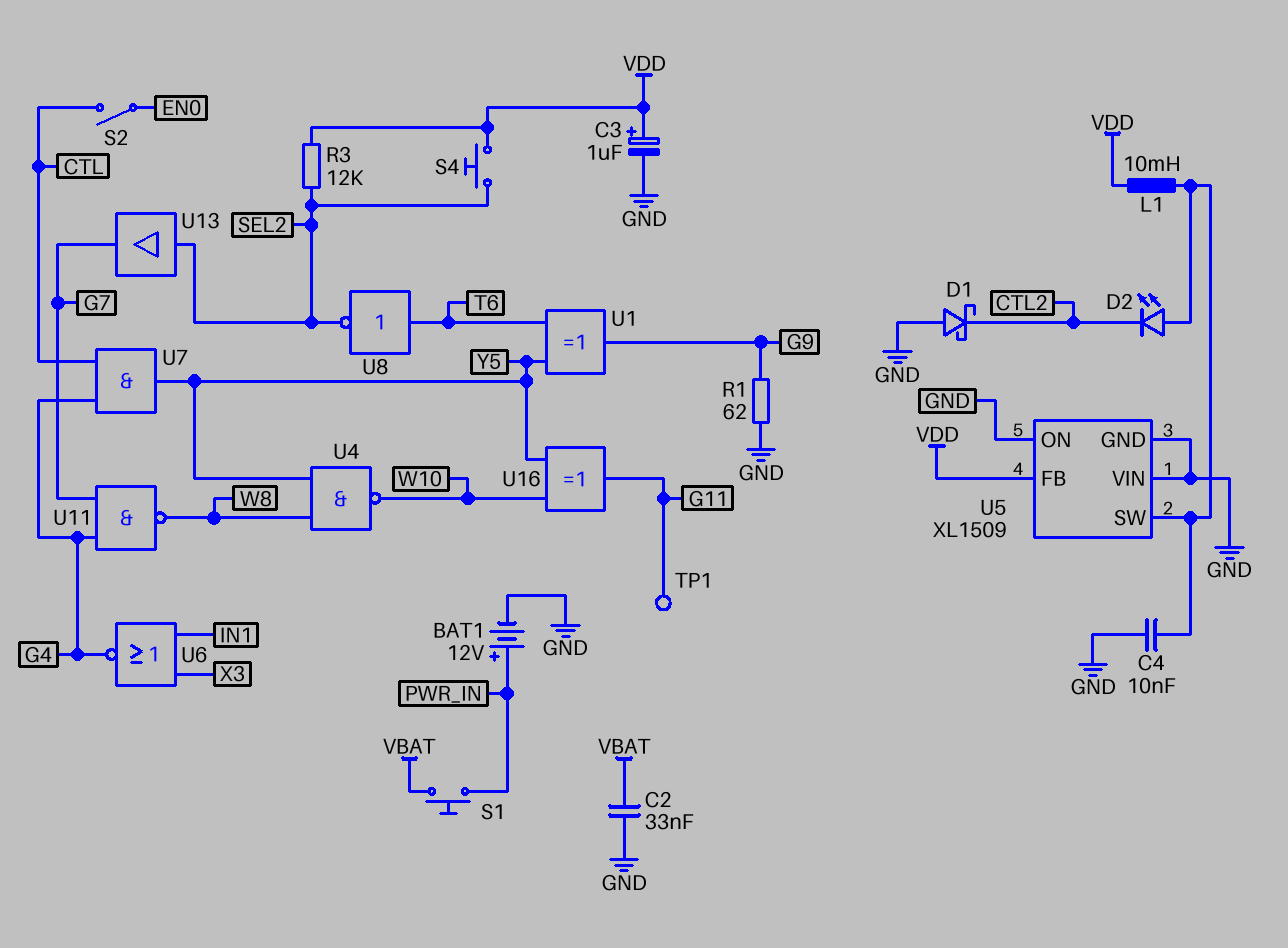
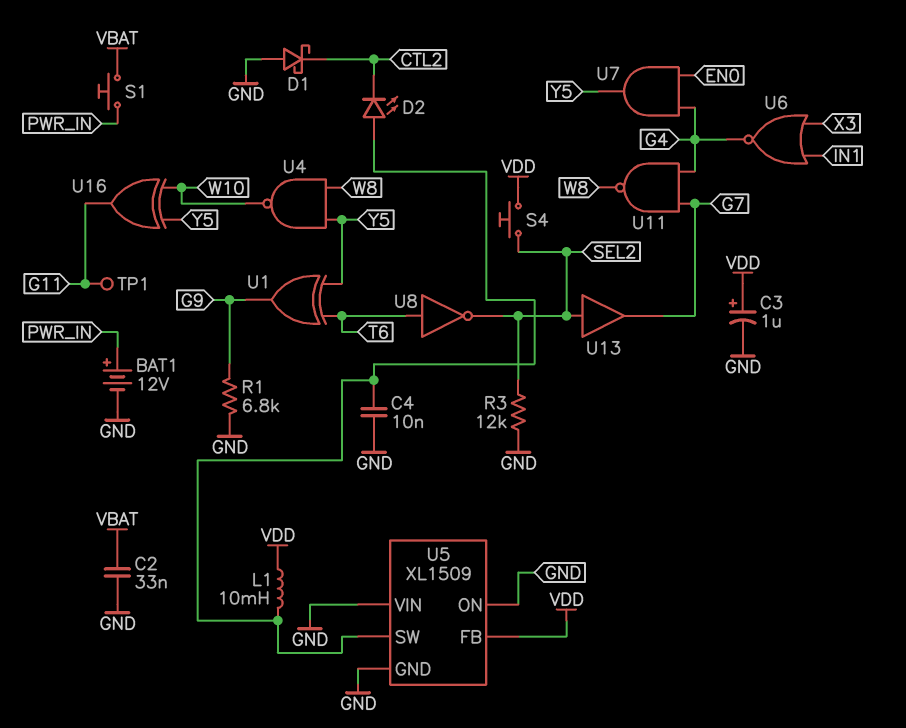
R1: 62 (G9, GND) -> 6.8k (G9, GND)
R3: 12k (SEL2, VDD) -> 12k (GND, SEL2)
S2: switch (CTL, EN0) -> none
U7: AND (in CTL, in G4, out Y5) -> AND (in EN0, in G4, out Y5)

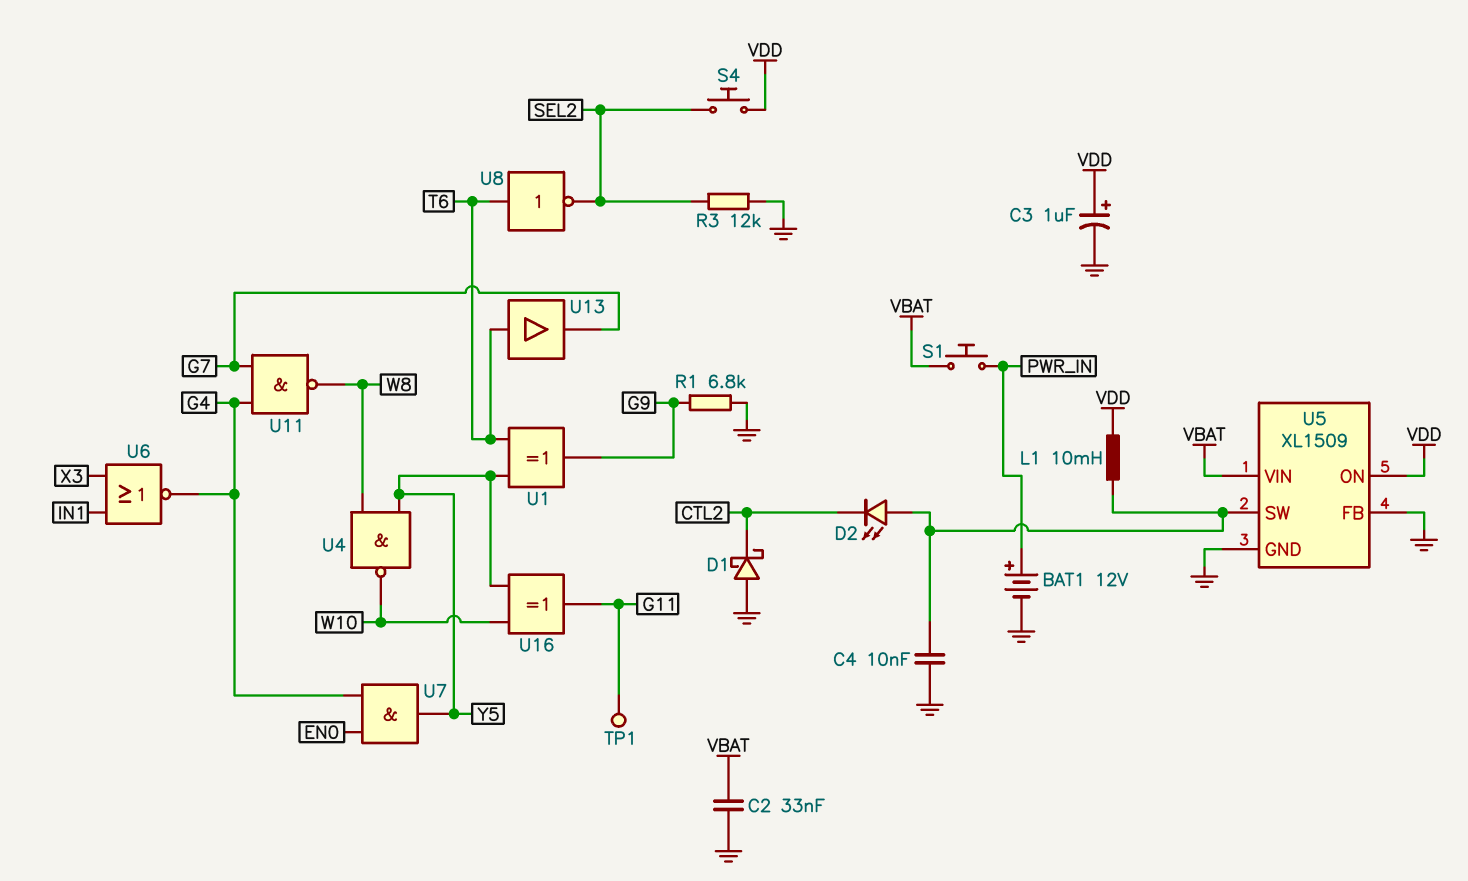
U5 pin FB: VDD -> GND
U5 pin ON: GND -> VDD
U5 pin VIN: GND -> VBAT
U13: buffer (in SEL2, out G7) -> buffer (in T6, out G7)

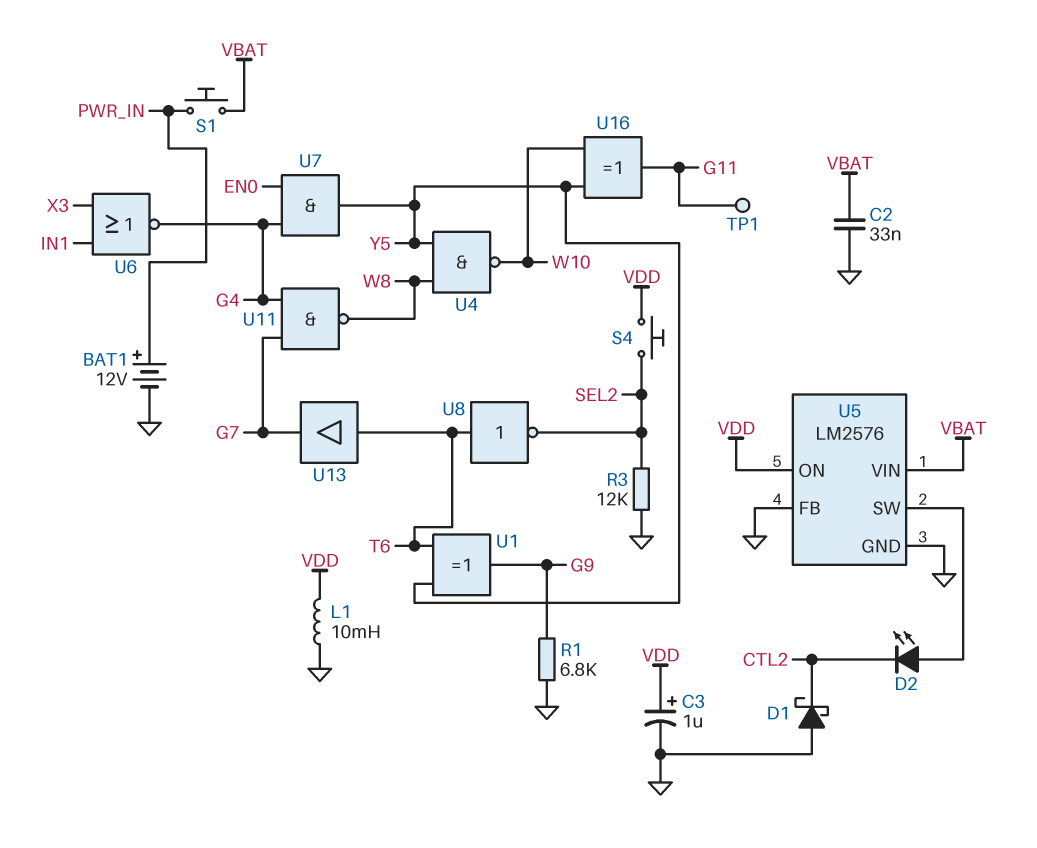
C4: 10nF (GND, U5/SW) -> none
L1: 10mH (U5/SW, VDD) -> 10mH (GND, VDD)
U5: XL1509 -> LM2576

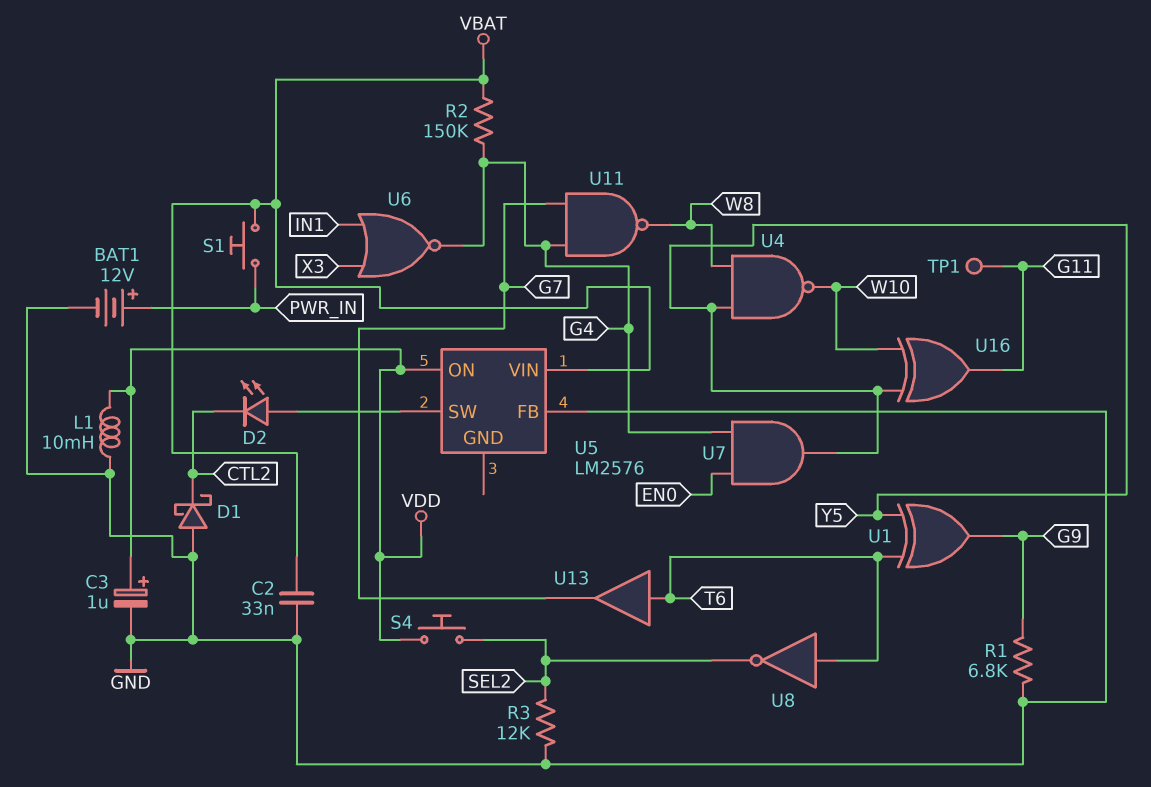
R2: none -> 150k (G4, VBAT)
U5 pin GND: GND -> none

